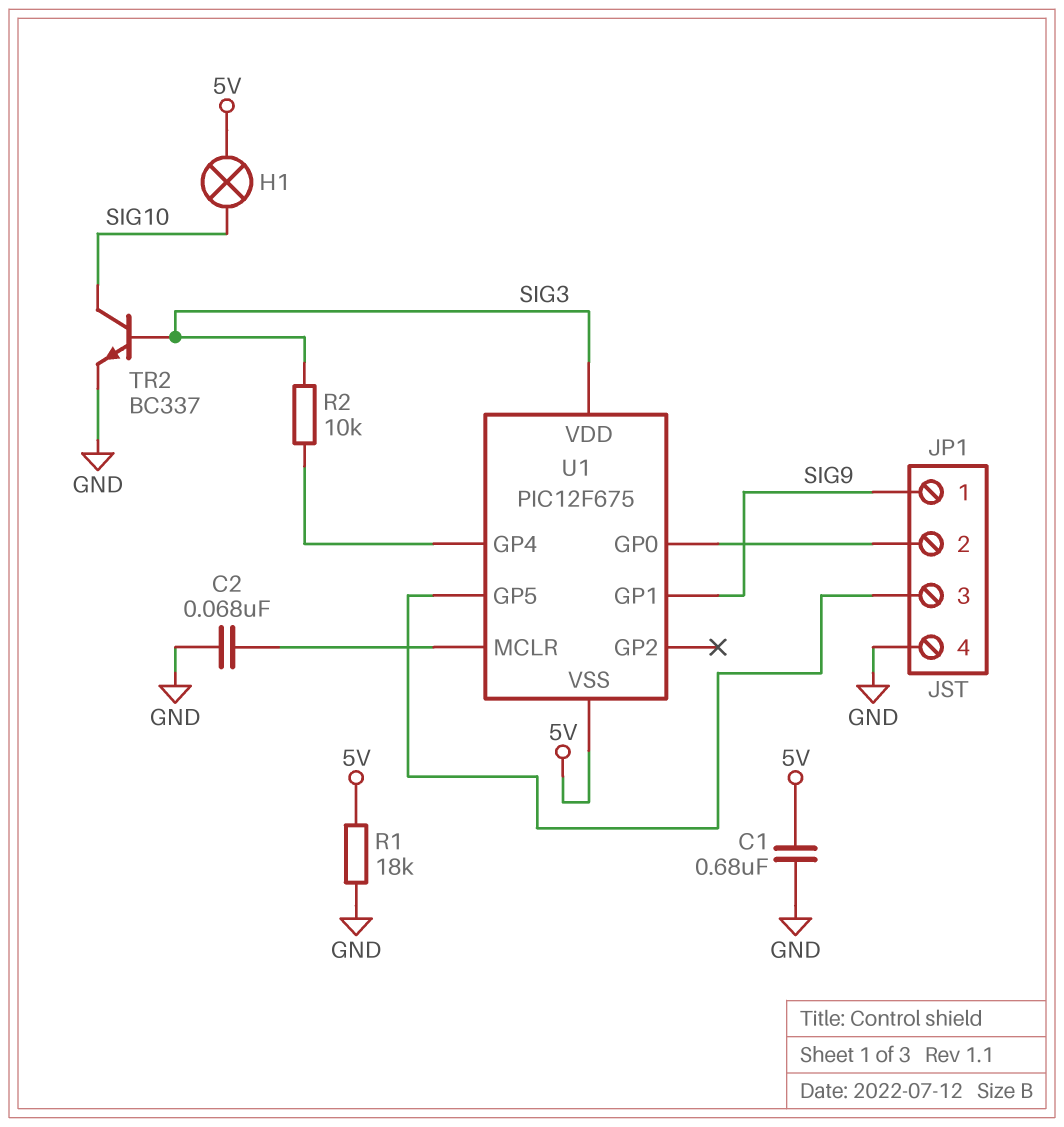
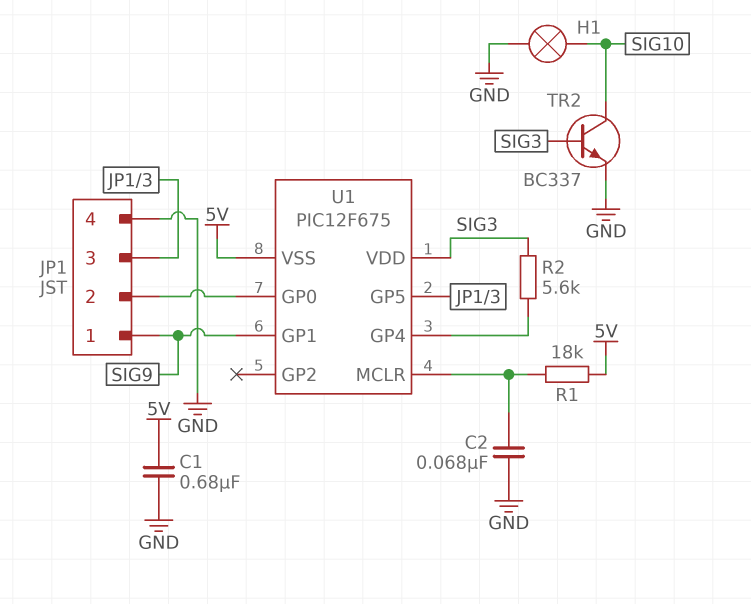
H1: lamp (5V, SIG10) -> lamp (GND, SIG10)
R1: 18k (5V, GND) -> 18k (5V, U1/MCLR)
R2: 10k (SIG3, U1/GP4) -> 5.6k (SIG3, U1/GP4)

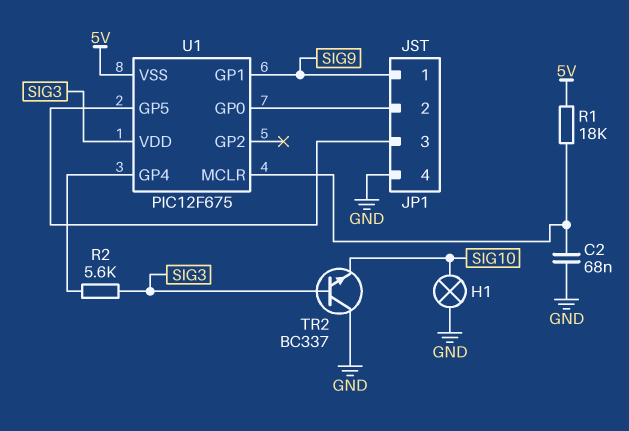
C1: 680nF (5V, GND) -> none
TR2: NPN BC337 (B SIG3, C SIG10, E GND) -> NPN BC337 (B SIG3, C GND, E SIG10)

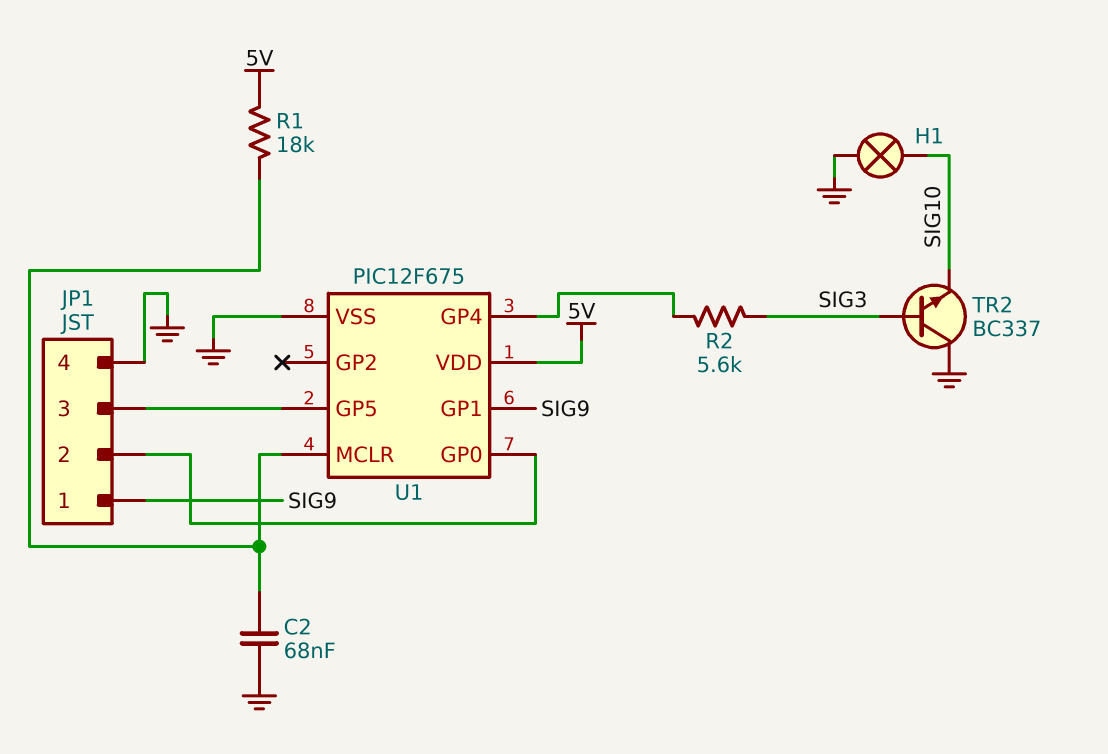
U1 pin VDD: SIG3 -> 5V
U1 pin VSS: 5V -> GND

